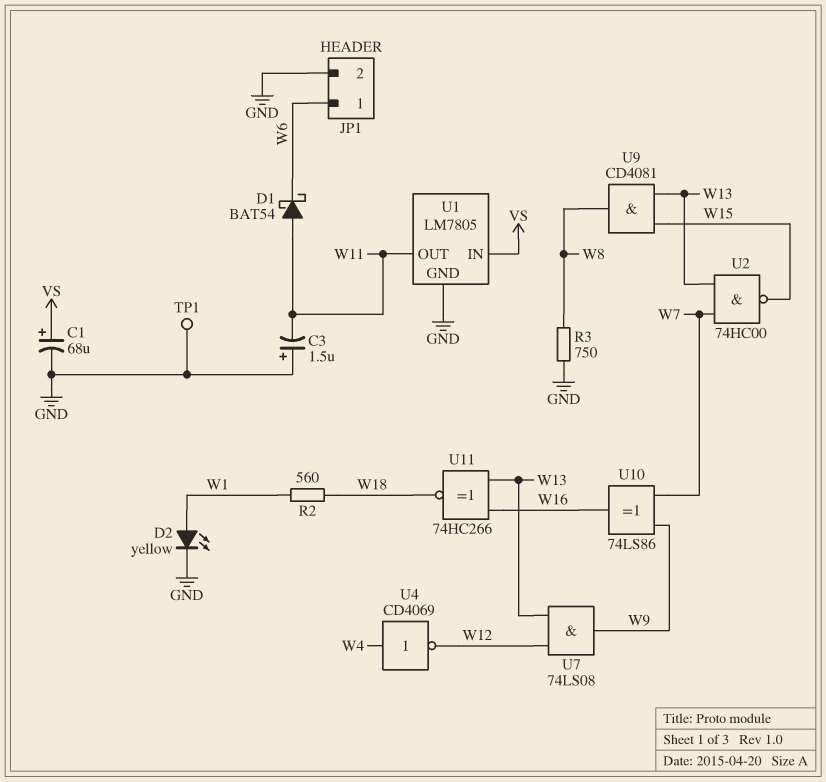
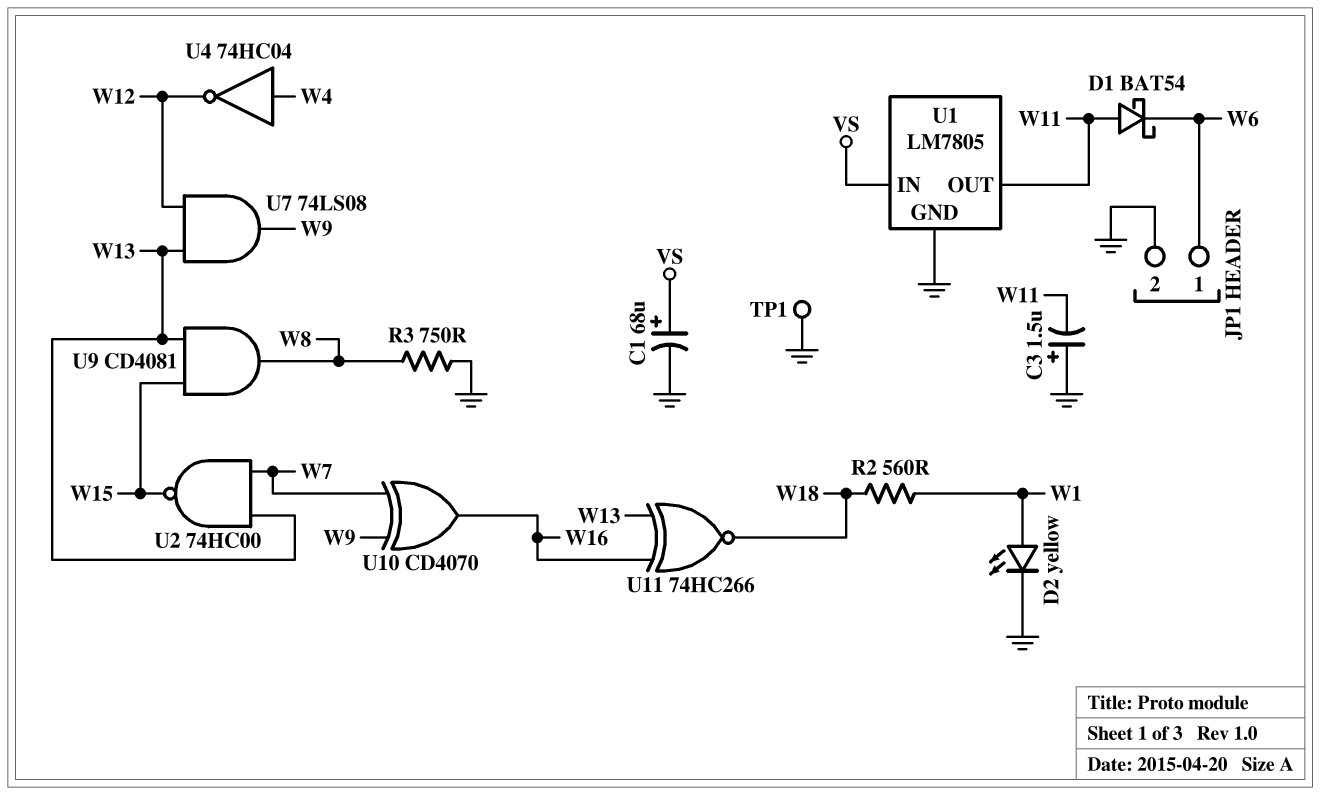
U4: NOT CD4069 (in W4, out W12) -> NOT 74HC04 (in W4, out W12)
U10: XOR 74LS86 (in W7, in W9, out W16) -> XOR CD4070 (in W7, in W9, out W16)

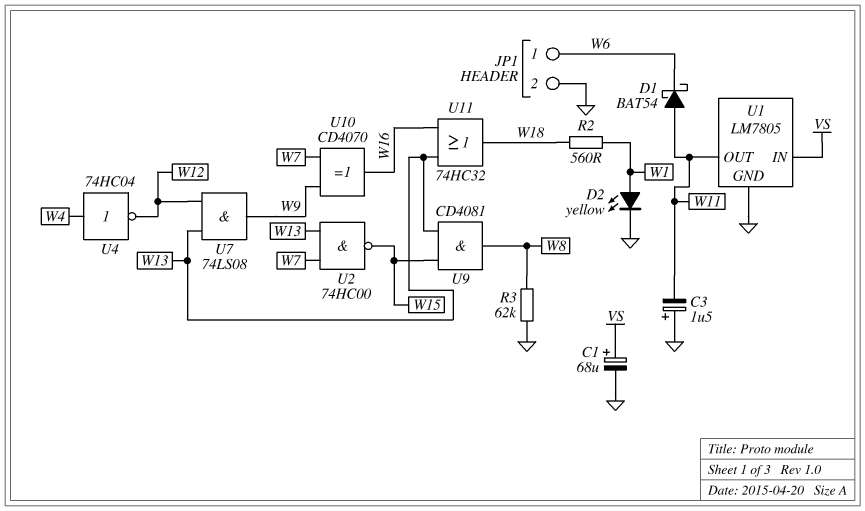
R3: 750 (GND, W8) -> 62k (GND, W8)
TP1: test point (GND) -> none
U11: XNOR 74HC266 (in W13, in W16, out W18) -> OR 74HC32 (in W13, in W16, out W18)

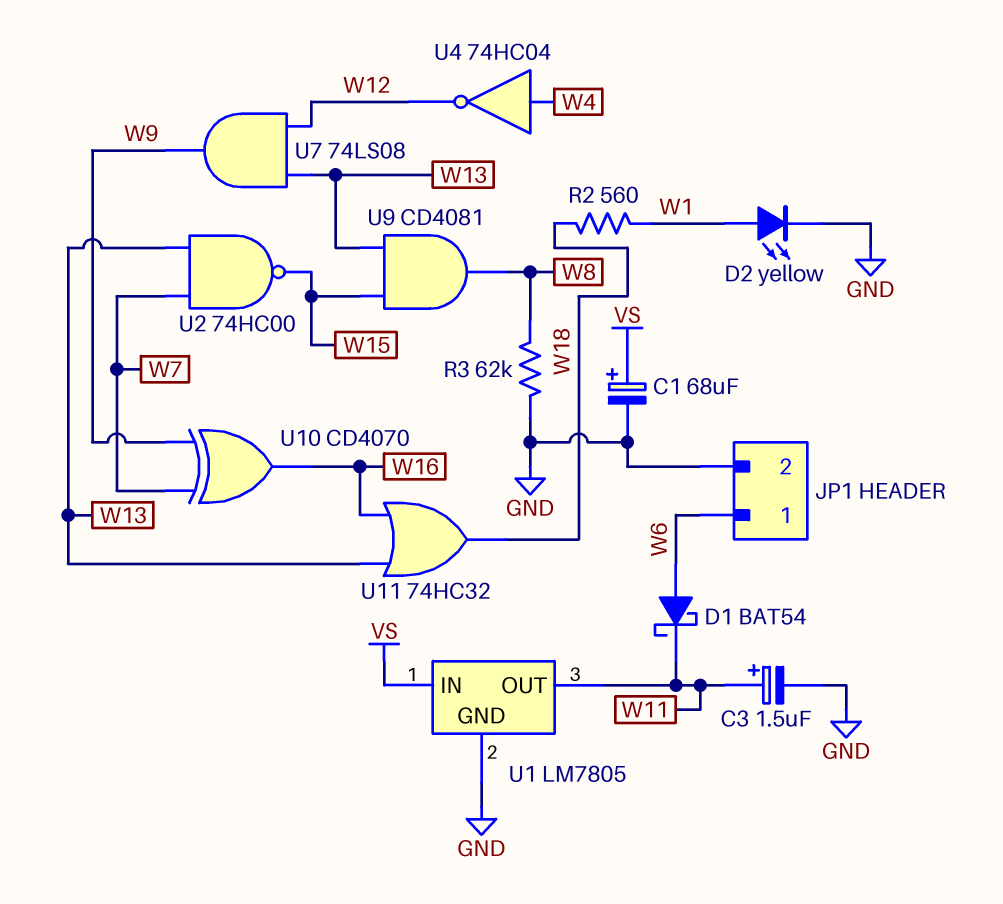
C3: 1.5uF (plus GND, minus W11) -> 1.5uF (plus W11, minus GND)
D1: schottky BAT54 (A W11, K W6) -> schottky BAT54 (A W6, K W11)

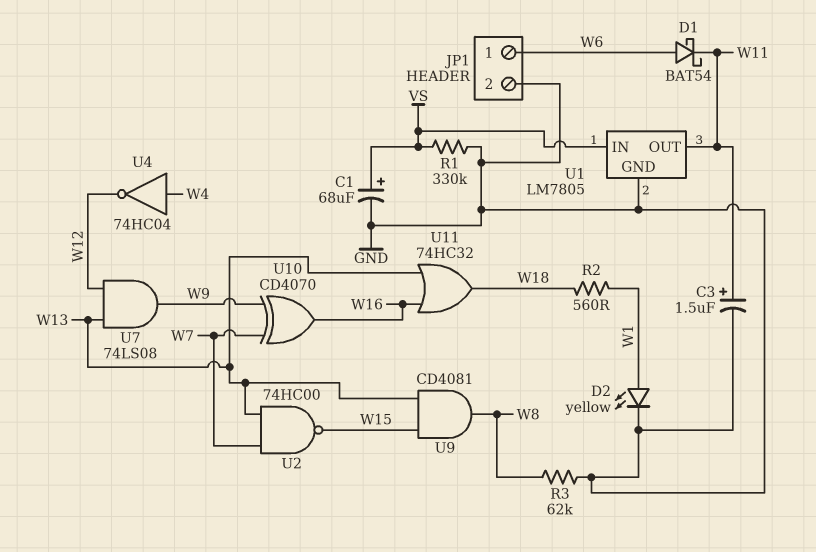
R1: none -> 330k (GND, VS)

